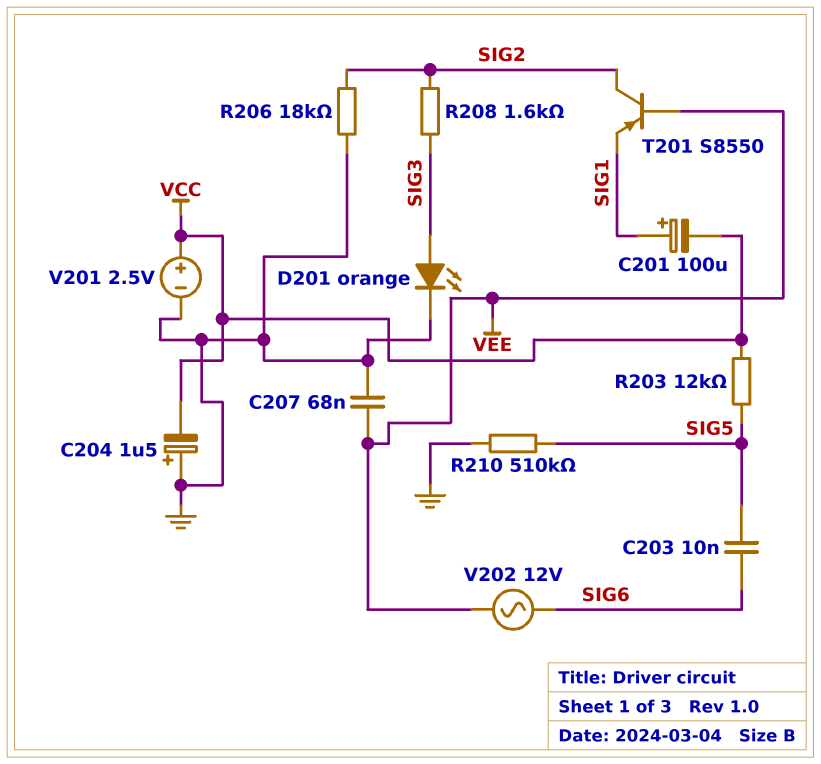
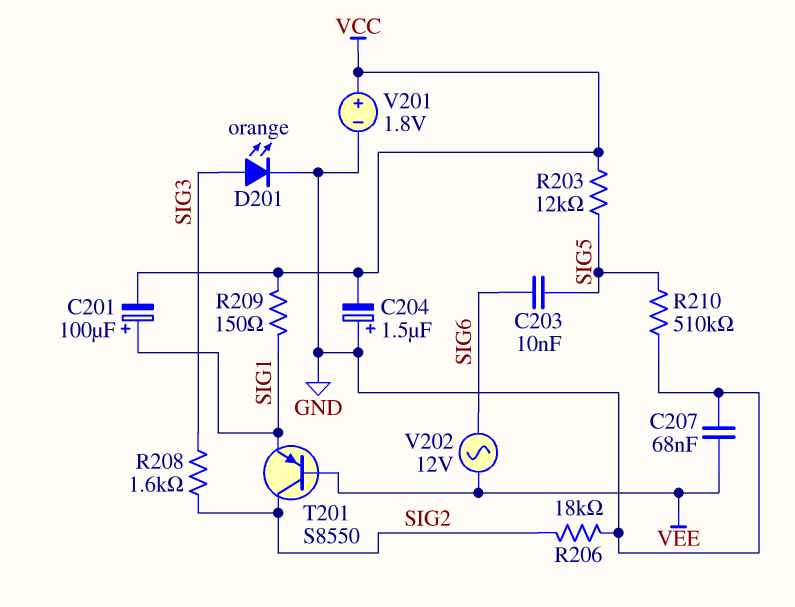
R209: none -> 150 (SIG1, VCC)
V201: 2.5V (plus VCC, minus GND) -> 1.8V (plus VCC, minus GND)

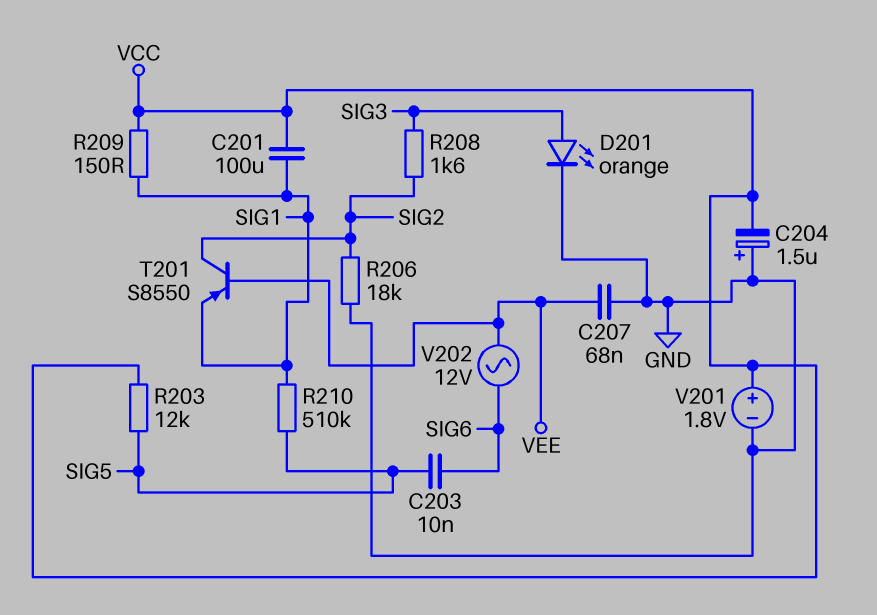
C201: 100uF (plus SIG1, minus VCC) -> 100uF (SIG1, VCC)
R210: 510k (GND, SIG5) -> 510k (SIG1, SIG5)

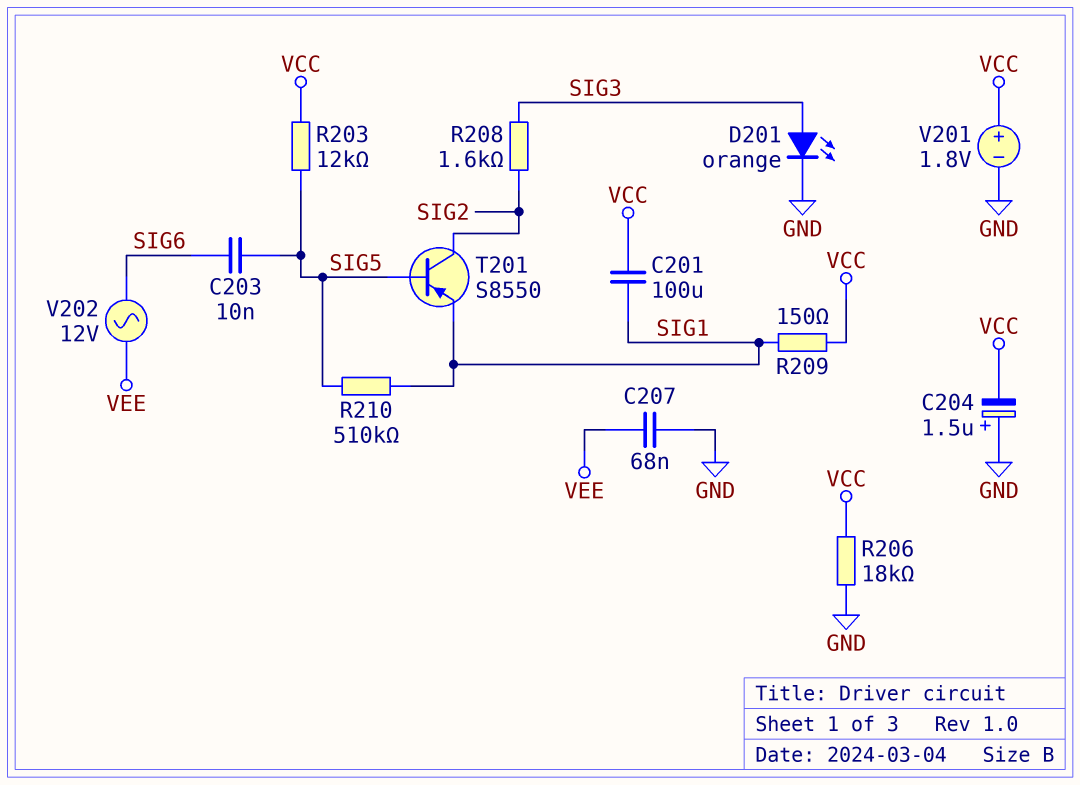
R206: 18k (GND, SIG2) -> 18k (GND, VCC)
T201: PNP S8550 (B VEE, C SIG2, E SIG1) -> PNP S8550 (B SIG5, C SIG2, E SIG1)

